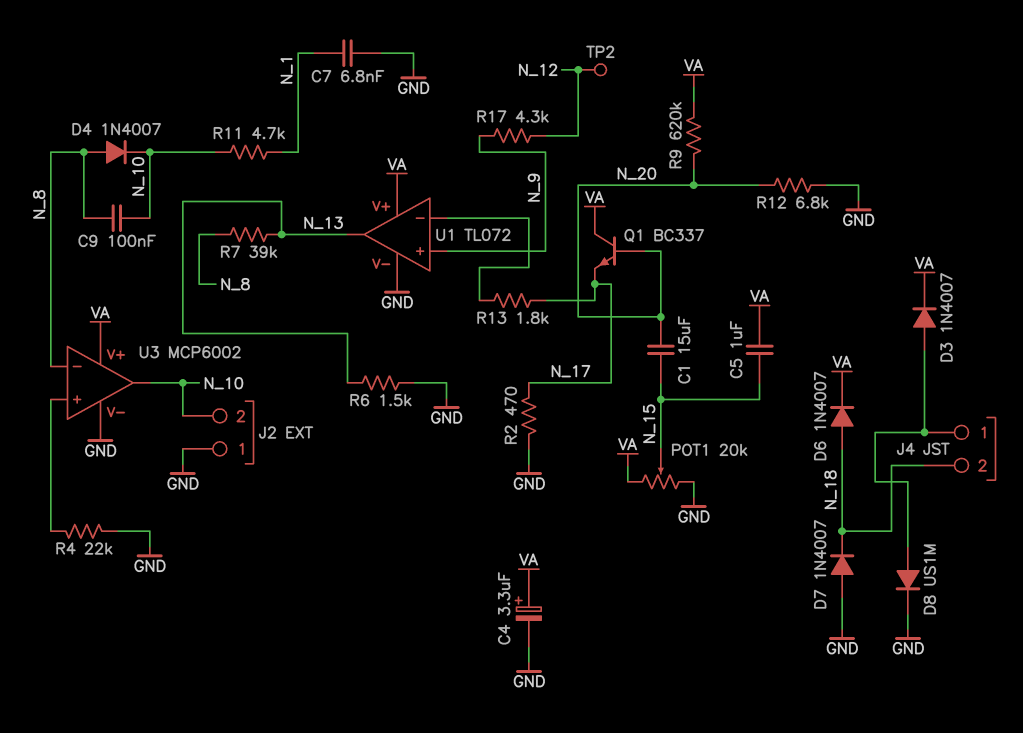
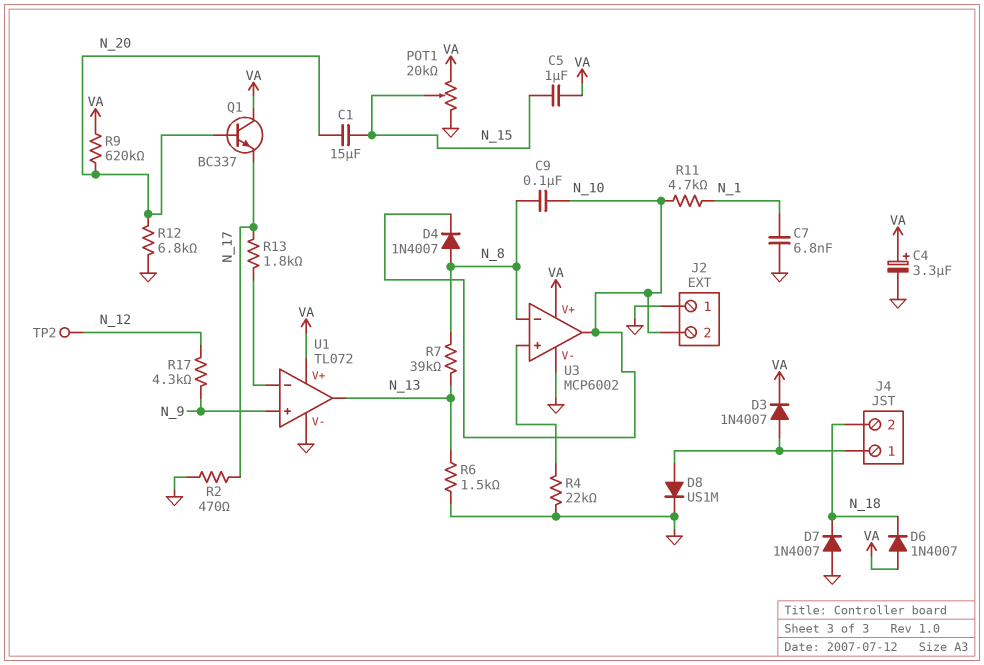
D6: diode 1N4007 (A N_18, K VA) -> diode 1N4007 (A VA, K N_18)

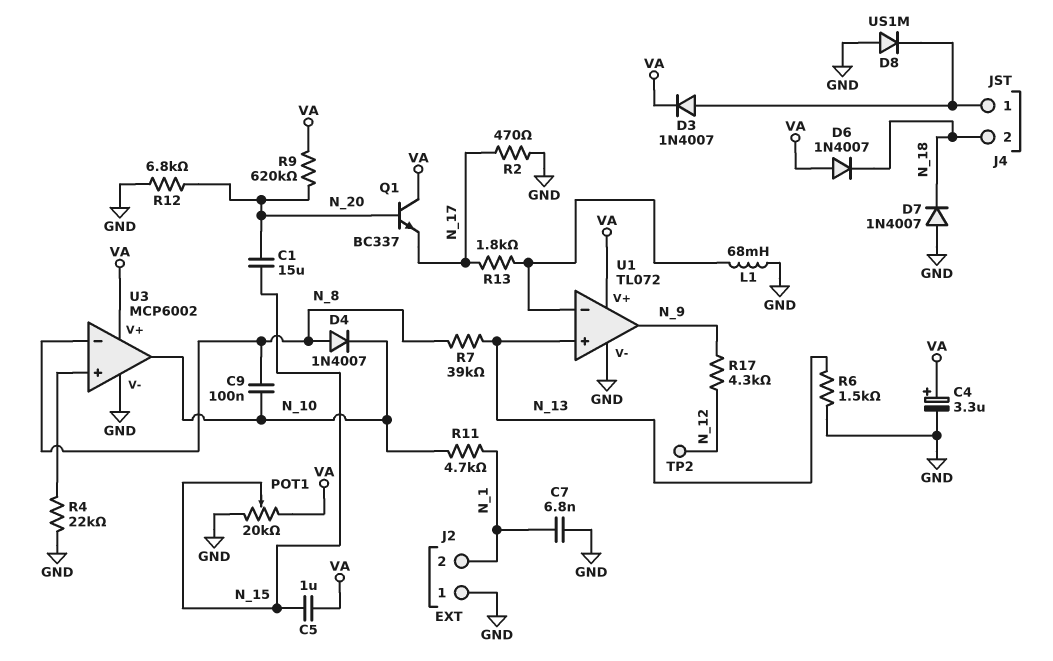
D8: diode US1M (A J4/1, K GND) -> diode US1M (A GND, K J4/1)
J2 pin 2: N_10 -> N_1
L1: none -> 68mH (GND, U1/in-)
U1 pin in+: N_9 -> N_13
U1 pin out: N_13 -> N_9

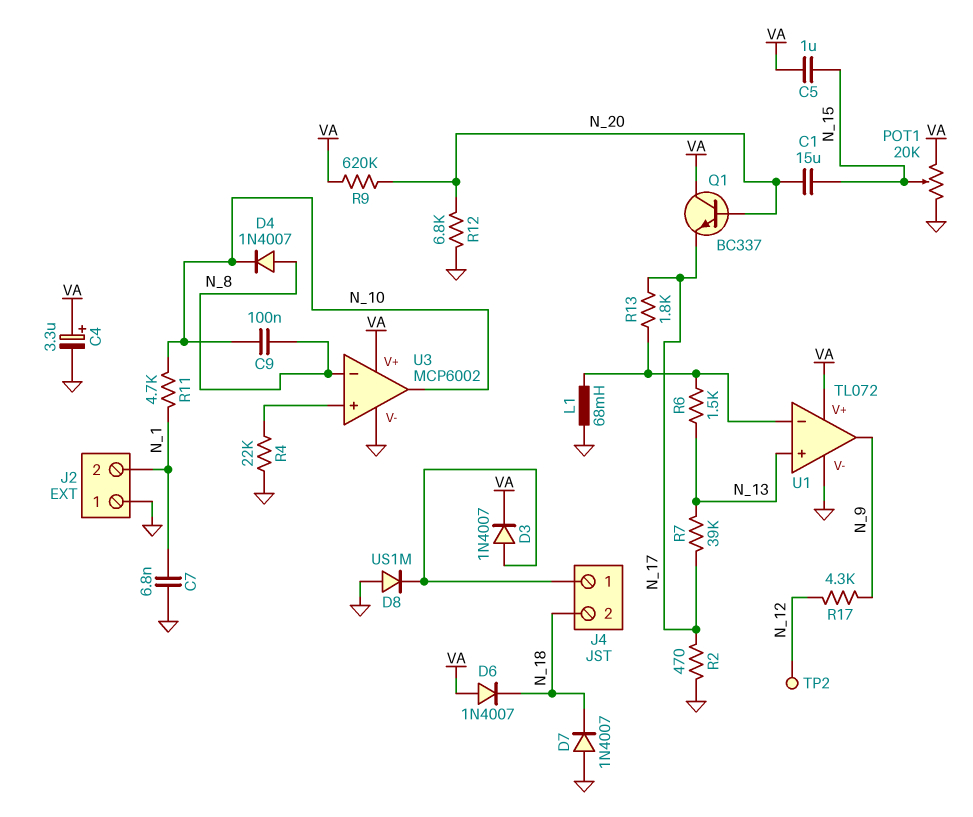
R6: 1.5k (GND, N_13) -> 1.5k (N_13, U1/in-)
R7: 39k (N_8, N_13) -> 39k (N_13, N_17)

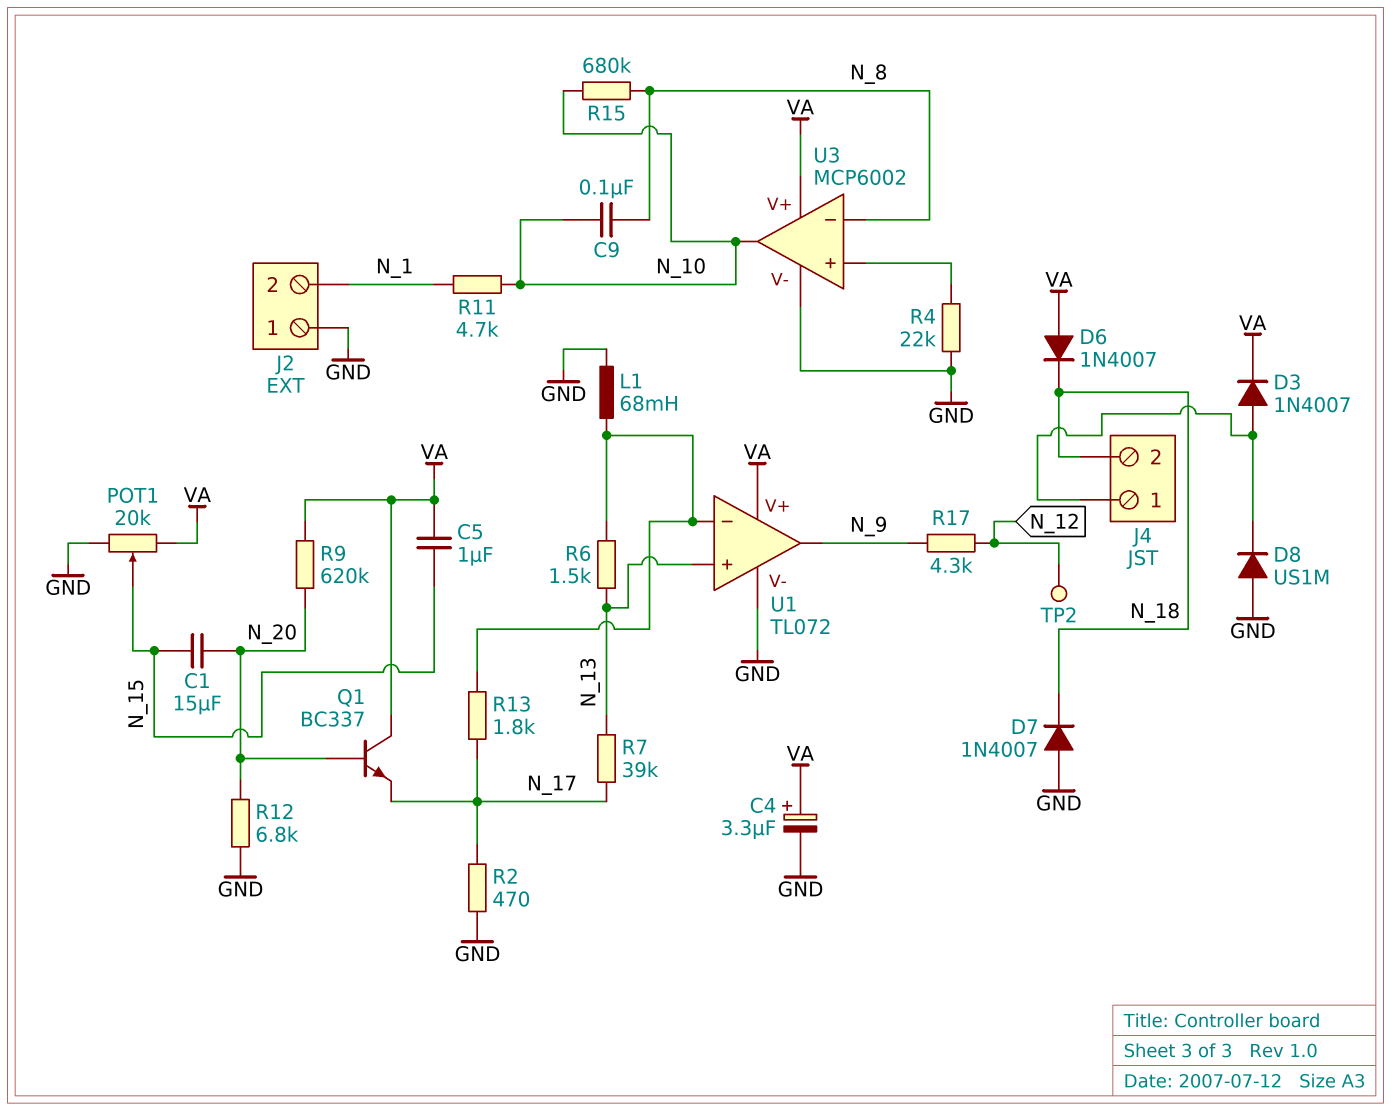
C7: 6.8nF (GND, N_1) -> none
D4: diode 1N4007 (A N_8, K N_10) -> none
R15: none -> 680k (N_8, N_10)

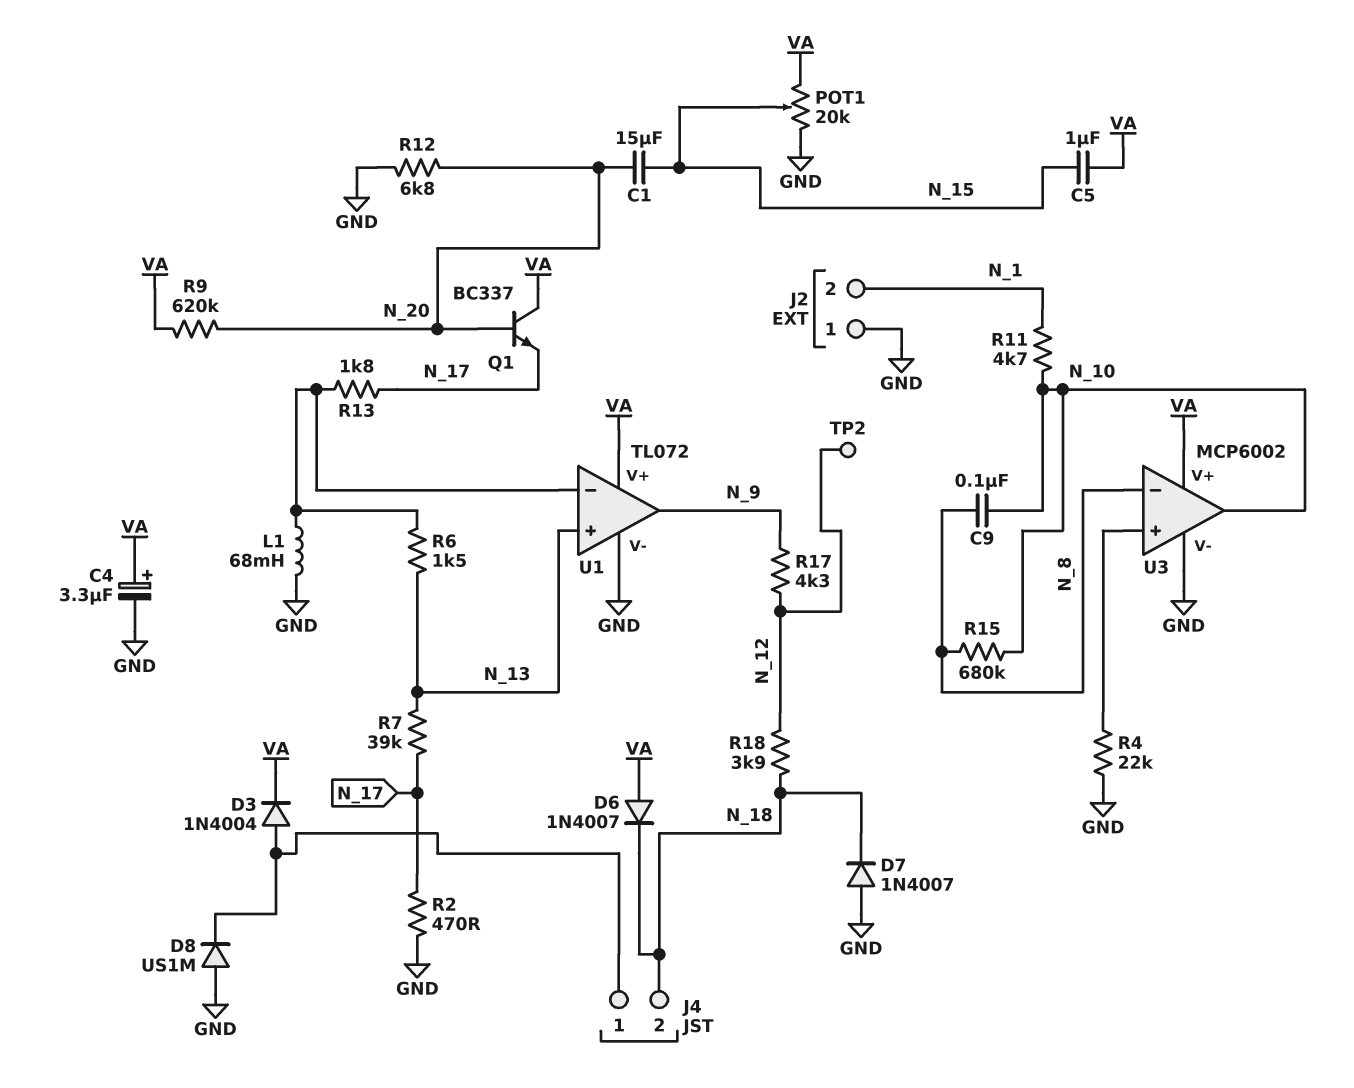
D3: diode 1N4007 (A J4/1, K VA) -> diode 1N4004 (A J4/1, K VA)
R18: none -> 3.9k (N_12, N_18)

